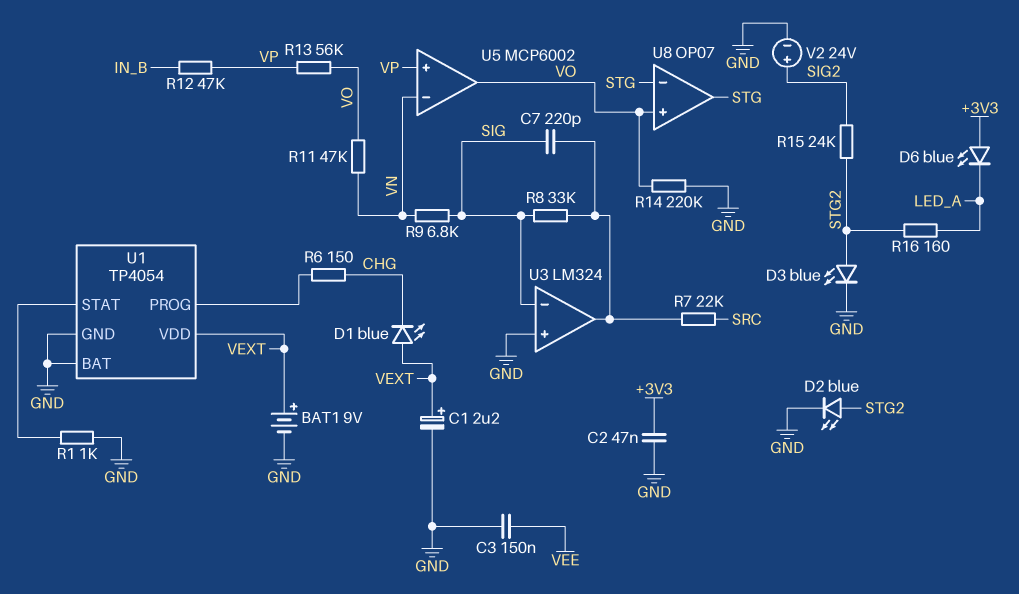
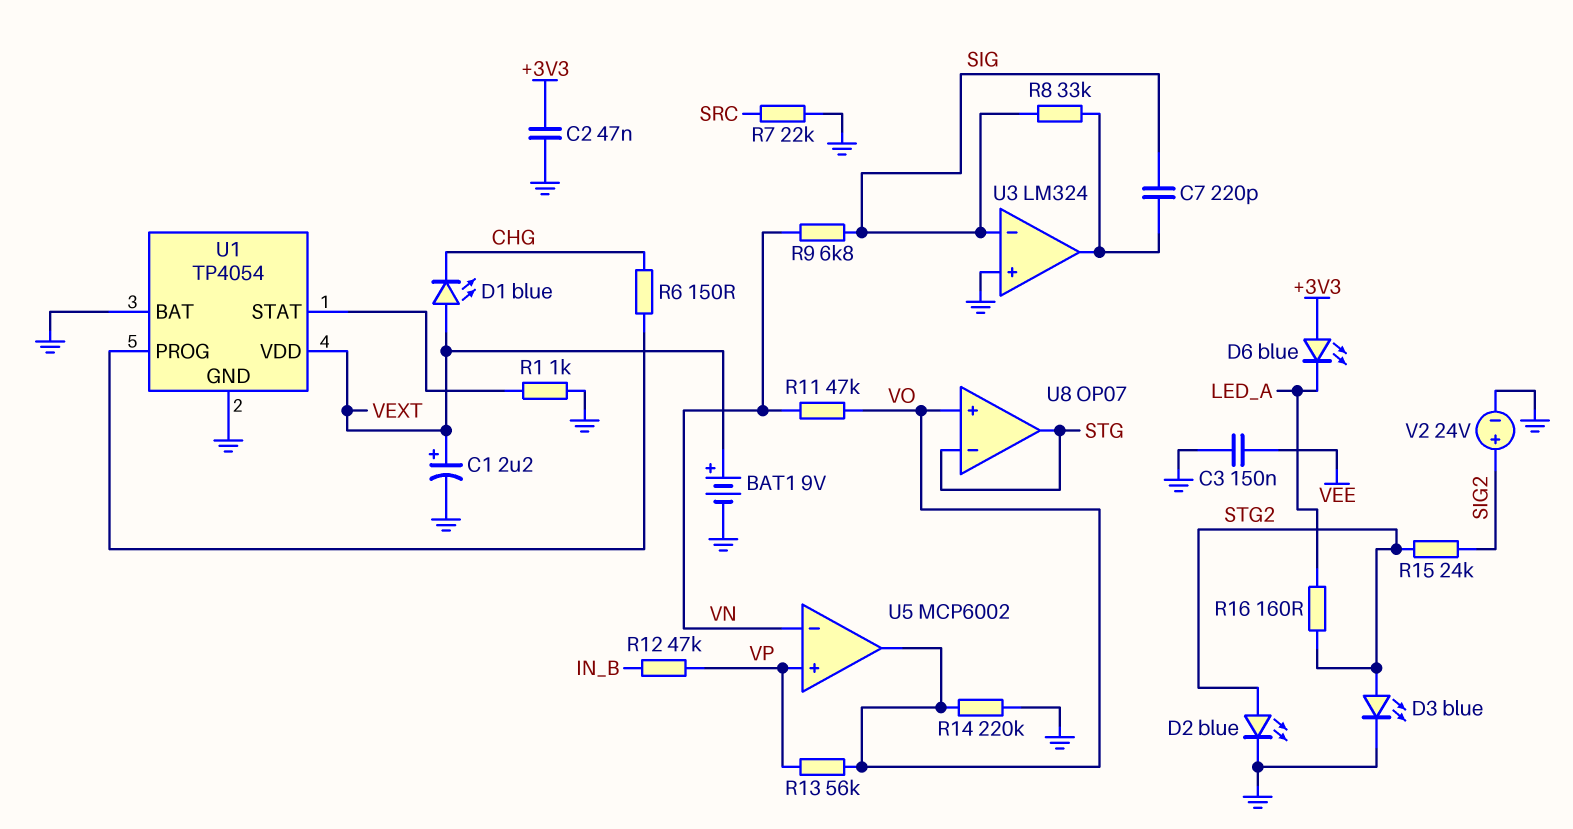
R7: 22k (SRC, U3/out) -> 22k (GND, SRC)

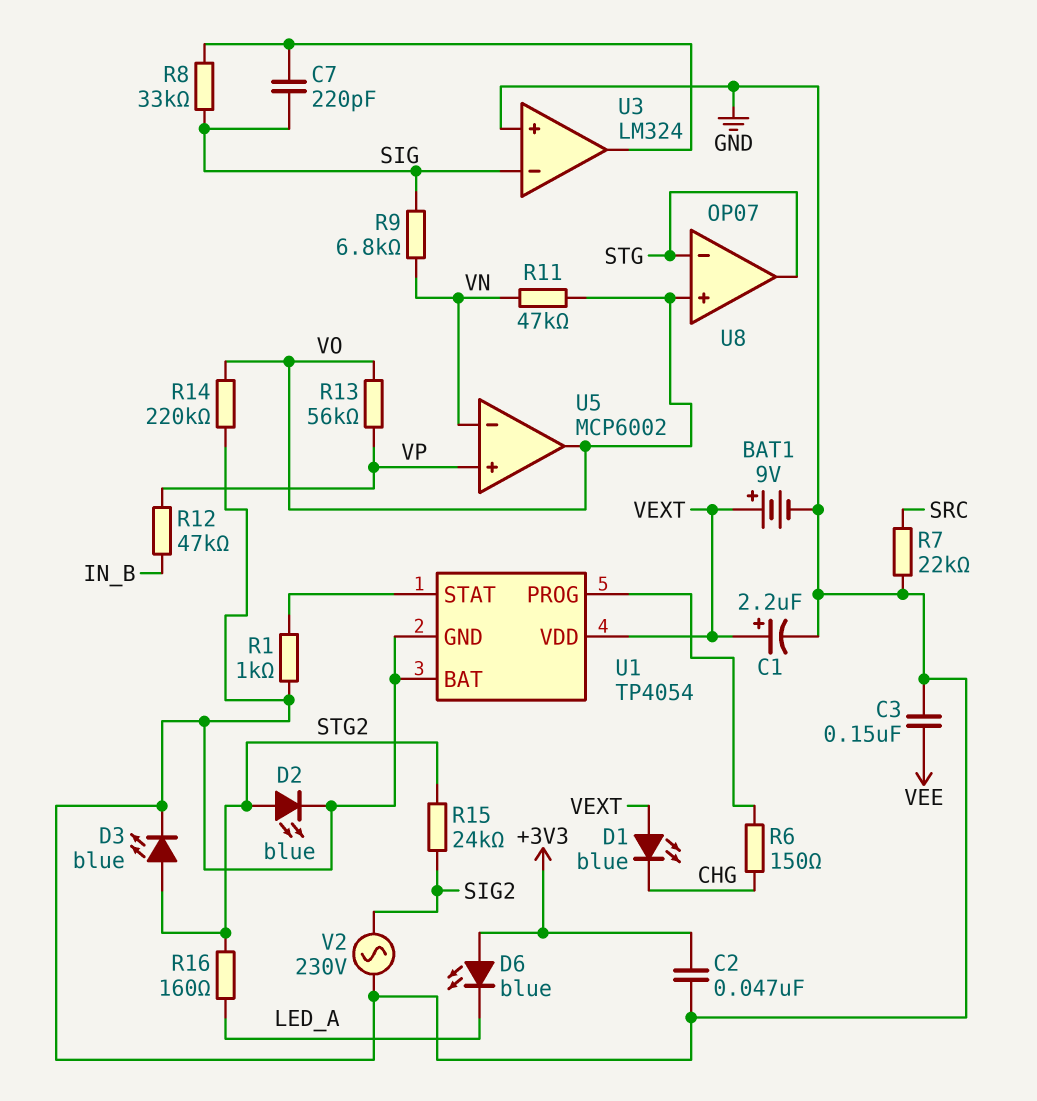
V2: 24V (plus SIG2, minus GND) -> AC 230V (GND, SIG2)

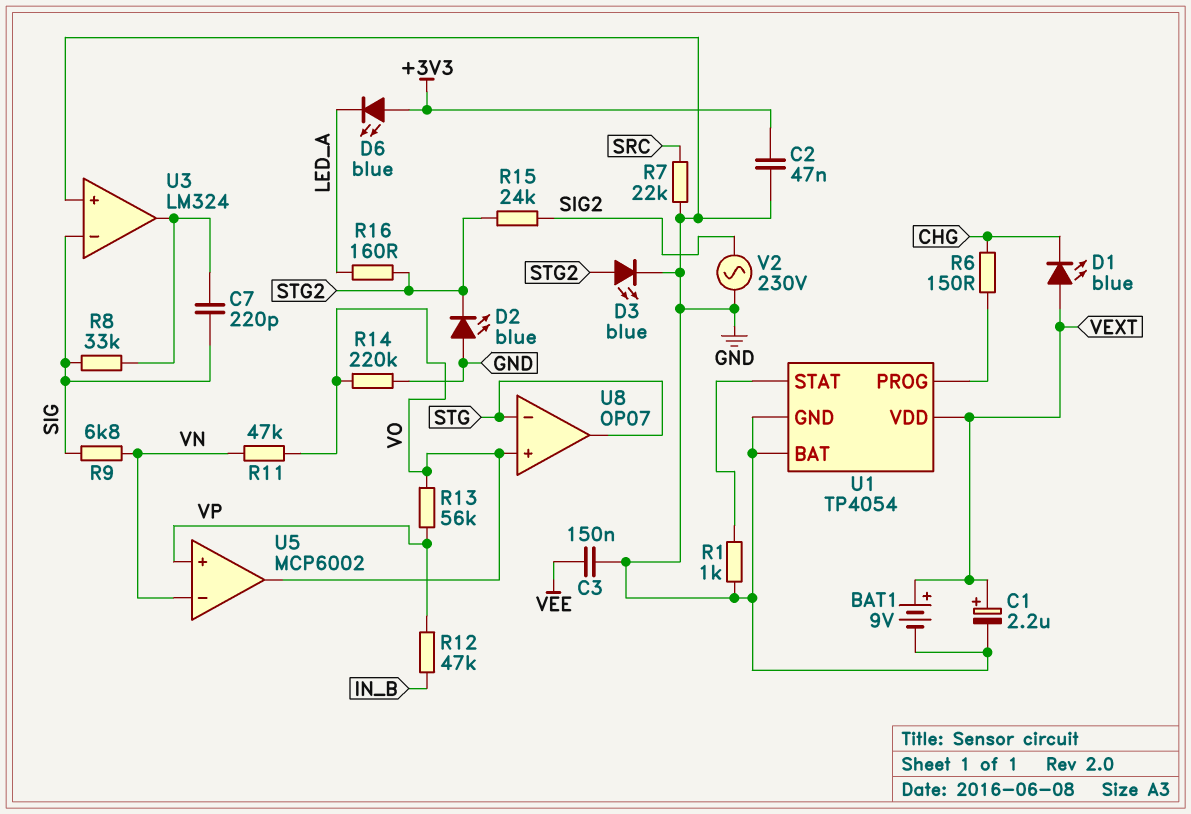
D2: LED blue (A STG2, K GND) -> LED blue (A GND, K STG2)

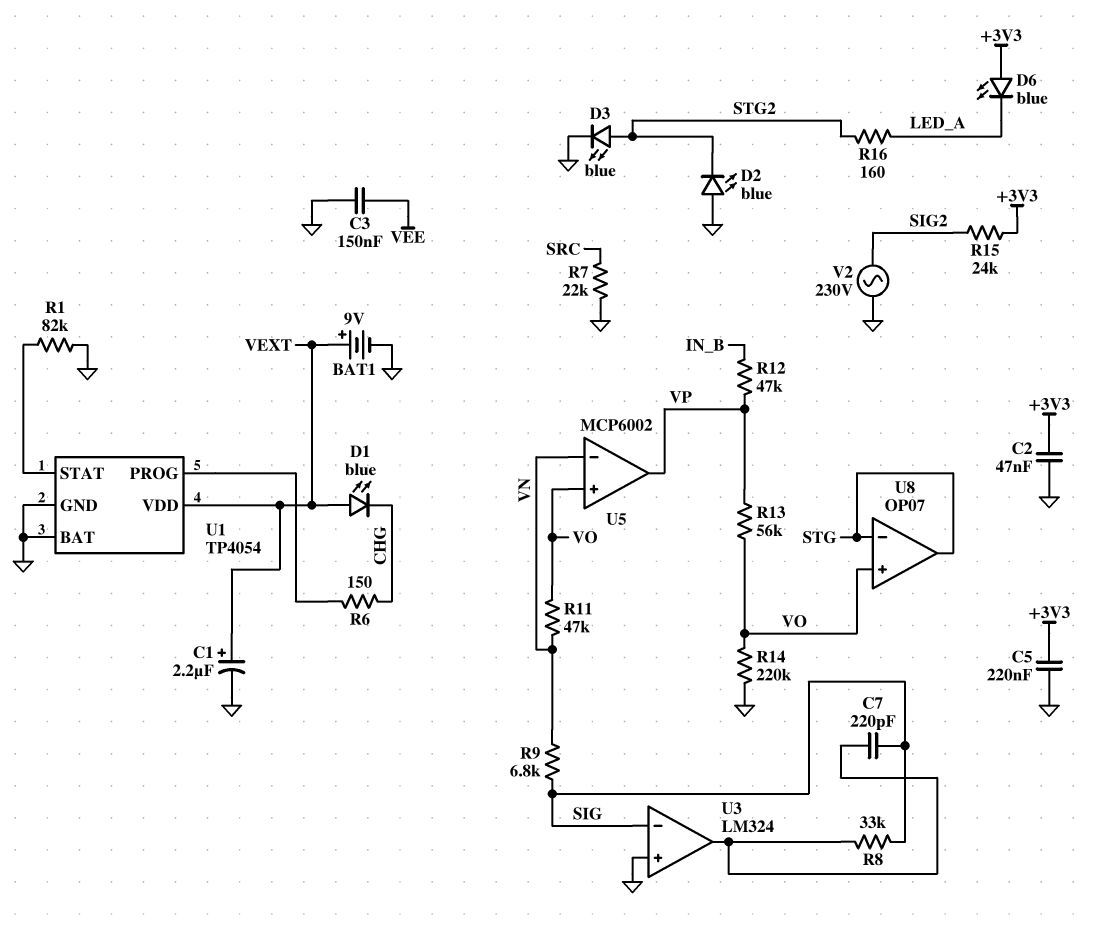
C5: none -> 220nF (+3V3, GND)
R1: 1k (GND, U1/STAT) -> 82k (GND, U1/STAT)
R15: 24k (SIG2, STG2) -> 24k (+3V3, SIG2)
U5 pin in+: VP -> VO
U5 pin out: VO -> VP

